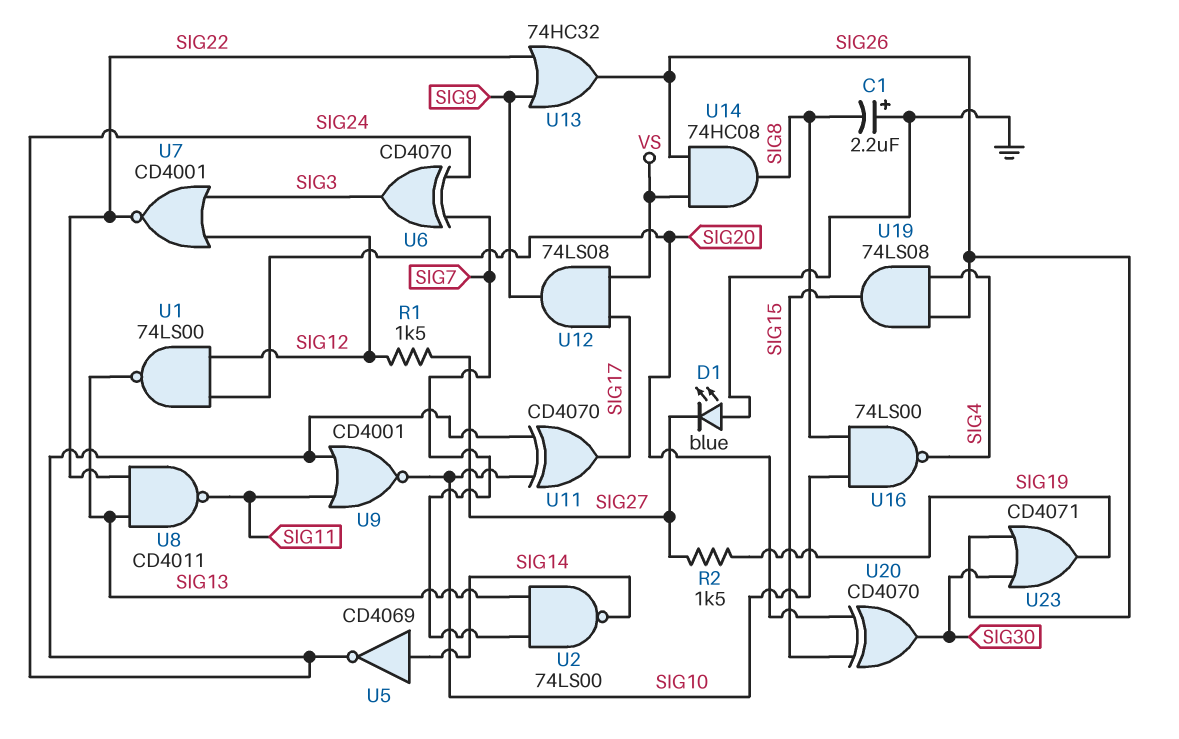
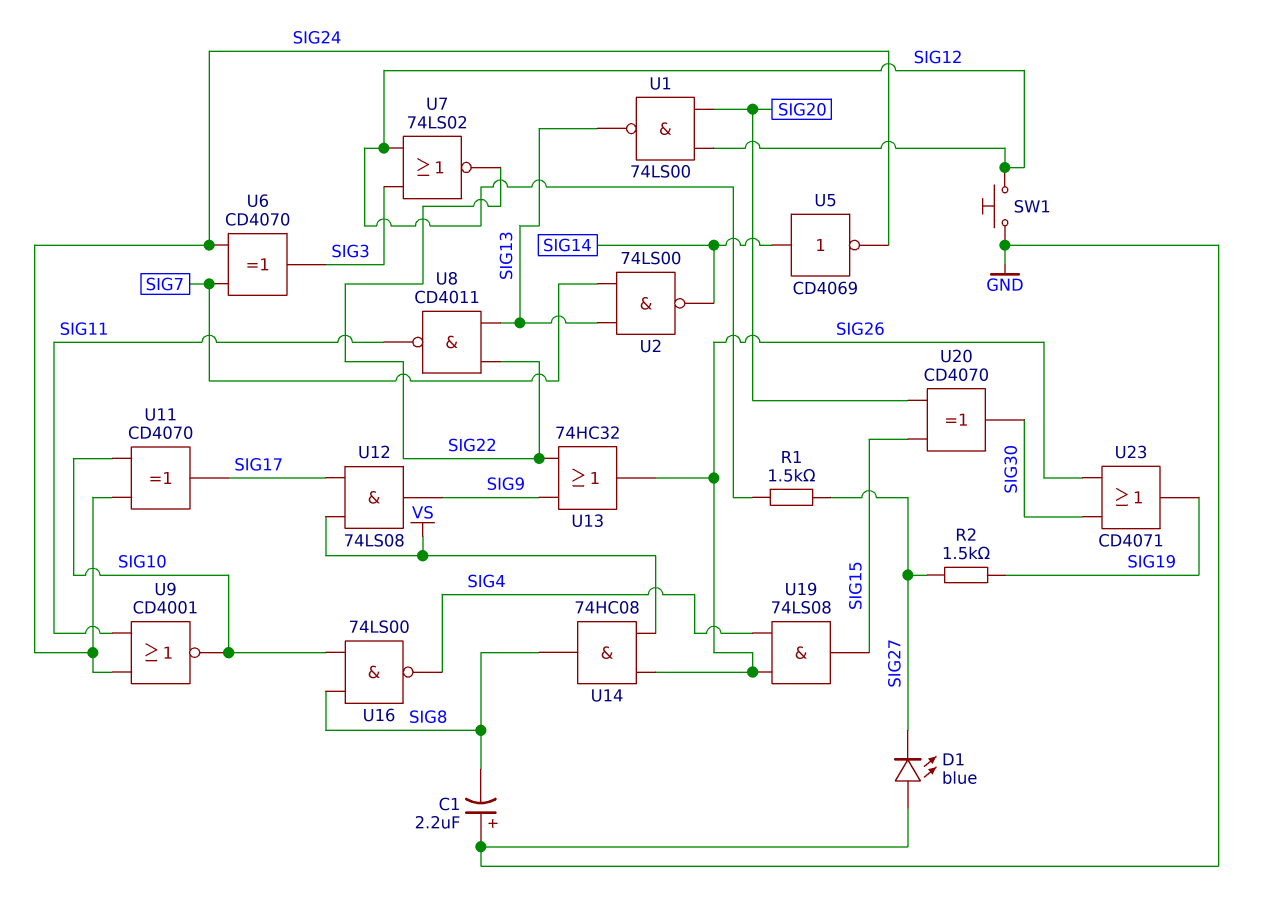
SW1: none -> button (GND, SIG12)
U7: NOR CD4001 (in SIG3, in SIG12, out SIG22) -> NOR 74LS02 (in SIG3, in SIG12, out SIG22)

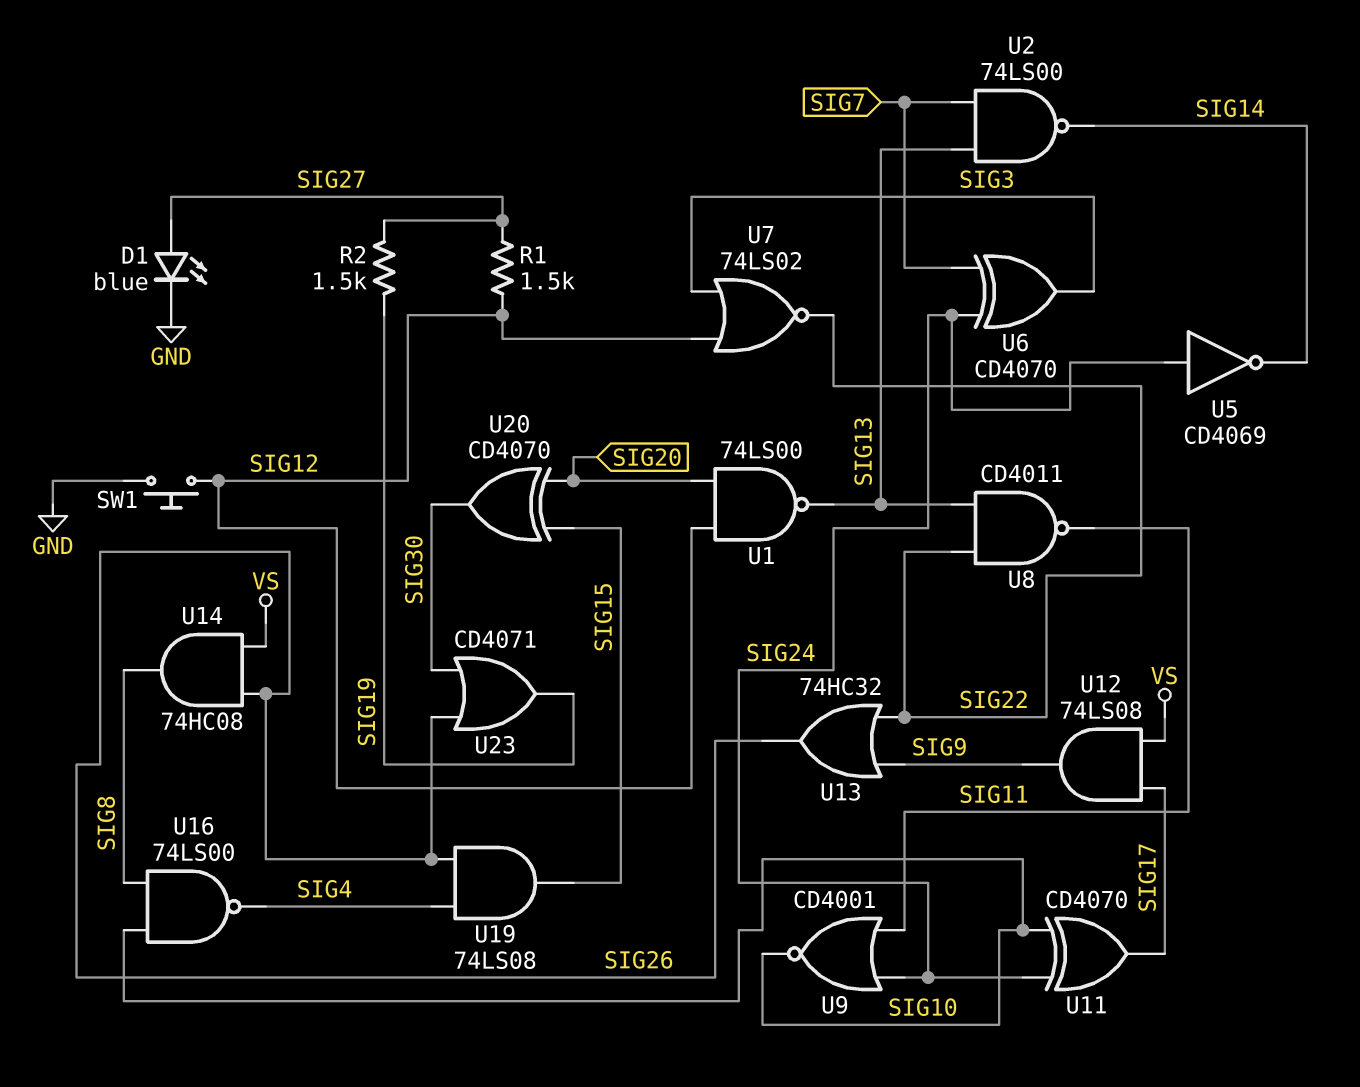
C1: 2.2uF (plus GND, minus SIG8) -> none
D1: LED blue (A GND, K SIG27) -> LED blue (A SIG27, K GND)
U5: NOT CD4069 (in SIG14, out SIG24) -> NOT CD4069 (in SIG24, out SIG14)

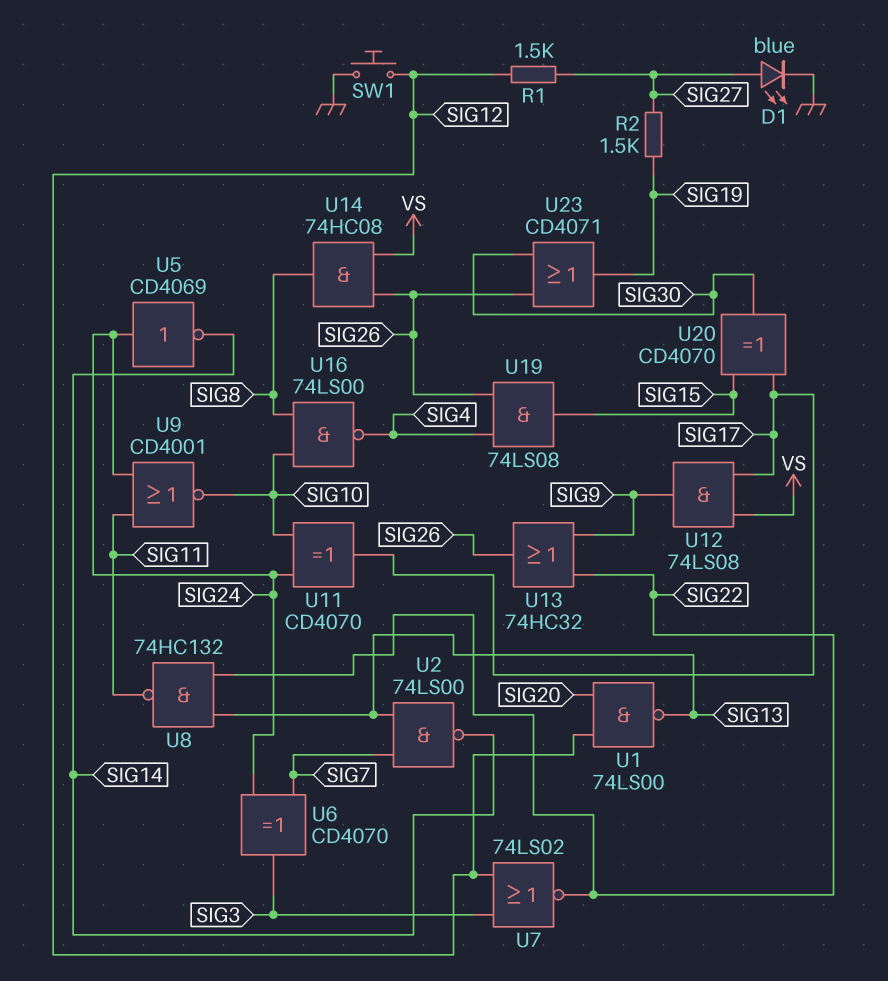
U8: NAND CD4011 (in SIG13, in SIG22, out SIG11) -> NAND 74HC132 (in SIG13, in SIG22, out SIG11)
U20: XOR CD4070 (in SIG15, in SIG20, out SIG30) -> XOR CD4070 (in SIG15, in SIG17, out SIG30)

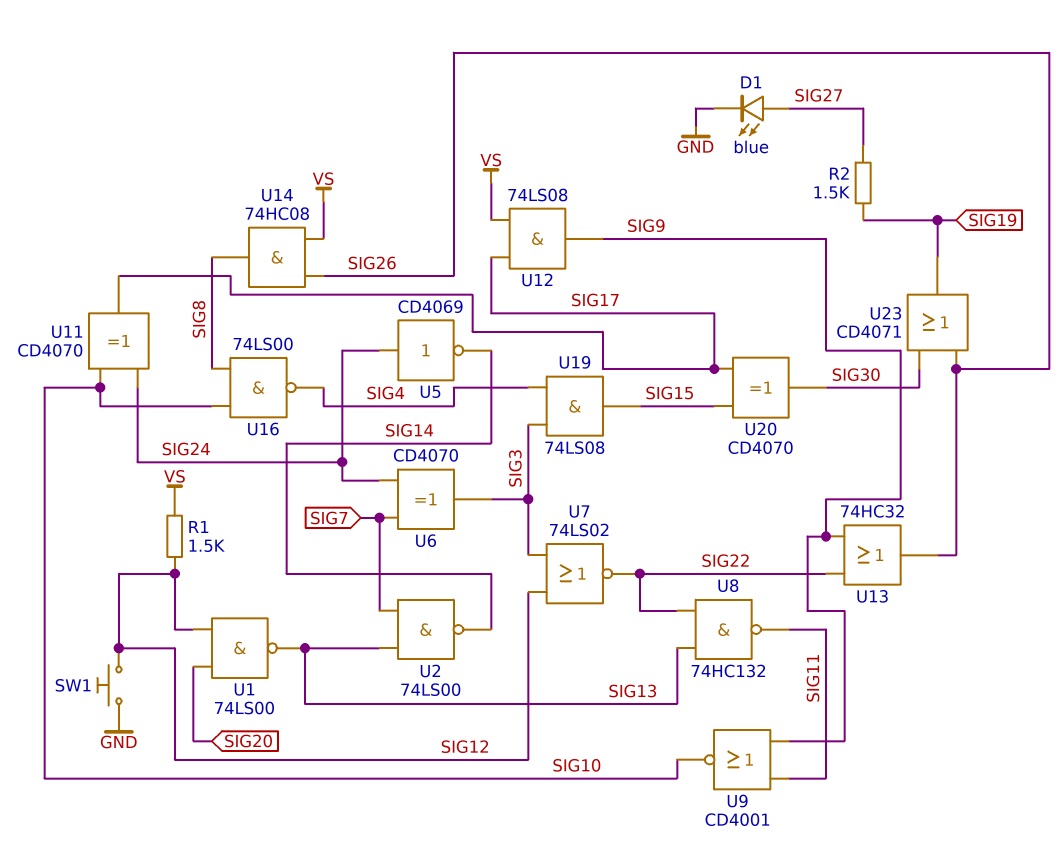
R1: 1.5k (SIG12, SIG27) -> 1.5k (SIG12, VS)
U9: NOR CD4001 (in SIG11, in SIG24, out SIG10) -> NOR CD4001 (in SIG9, in SIG11, out SIG10)
U19: AND 74LS08 (in SIG4, in SIG26, out SIG15) -> AND 74LS08 (in SIG3, in SIG4, out SIG15)

